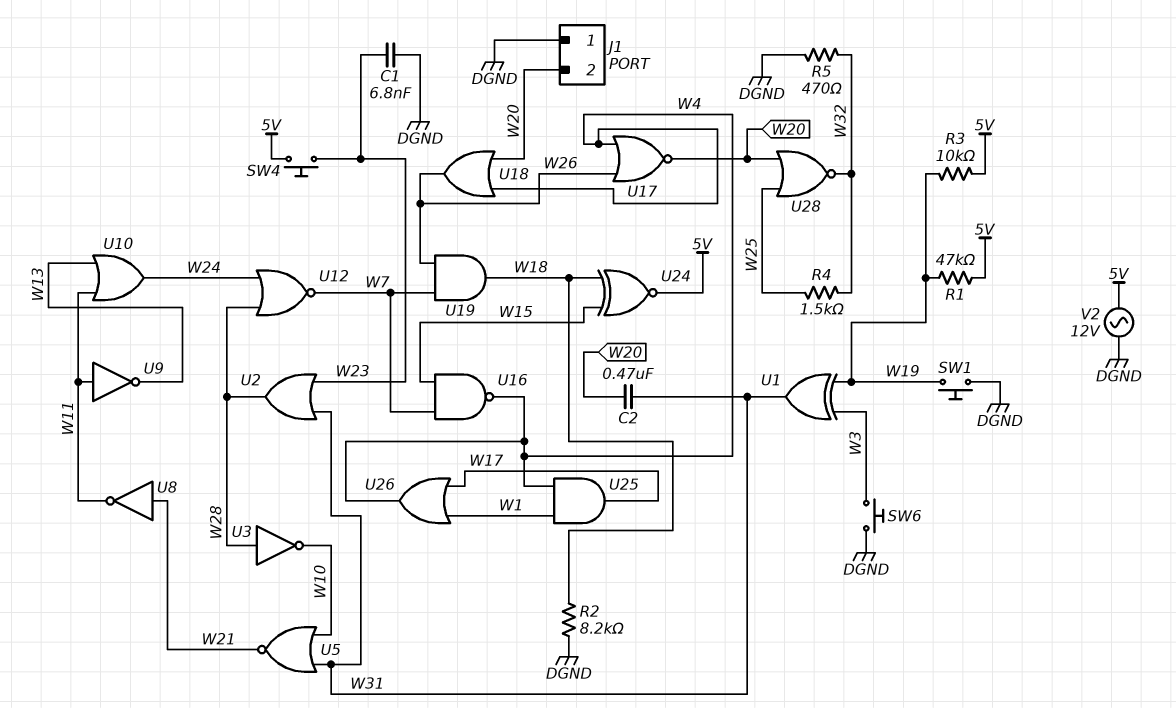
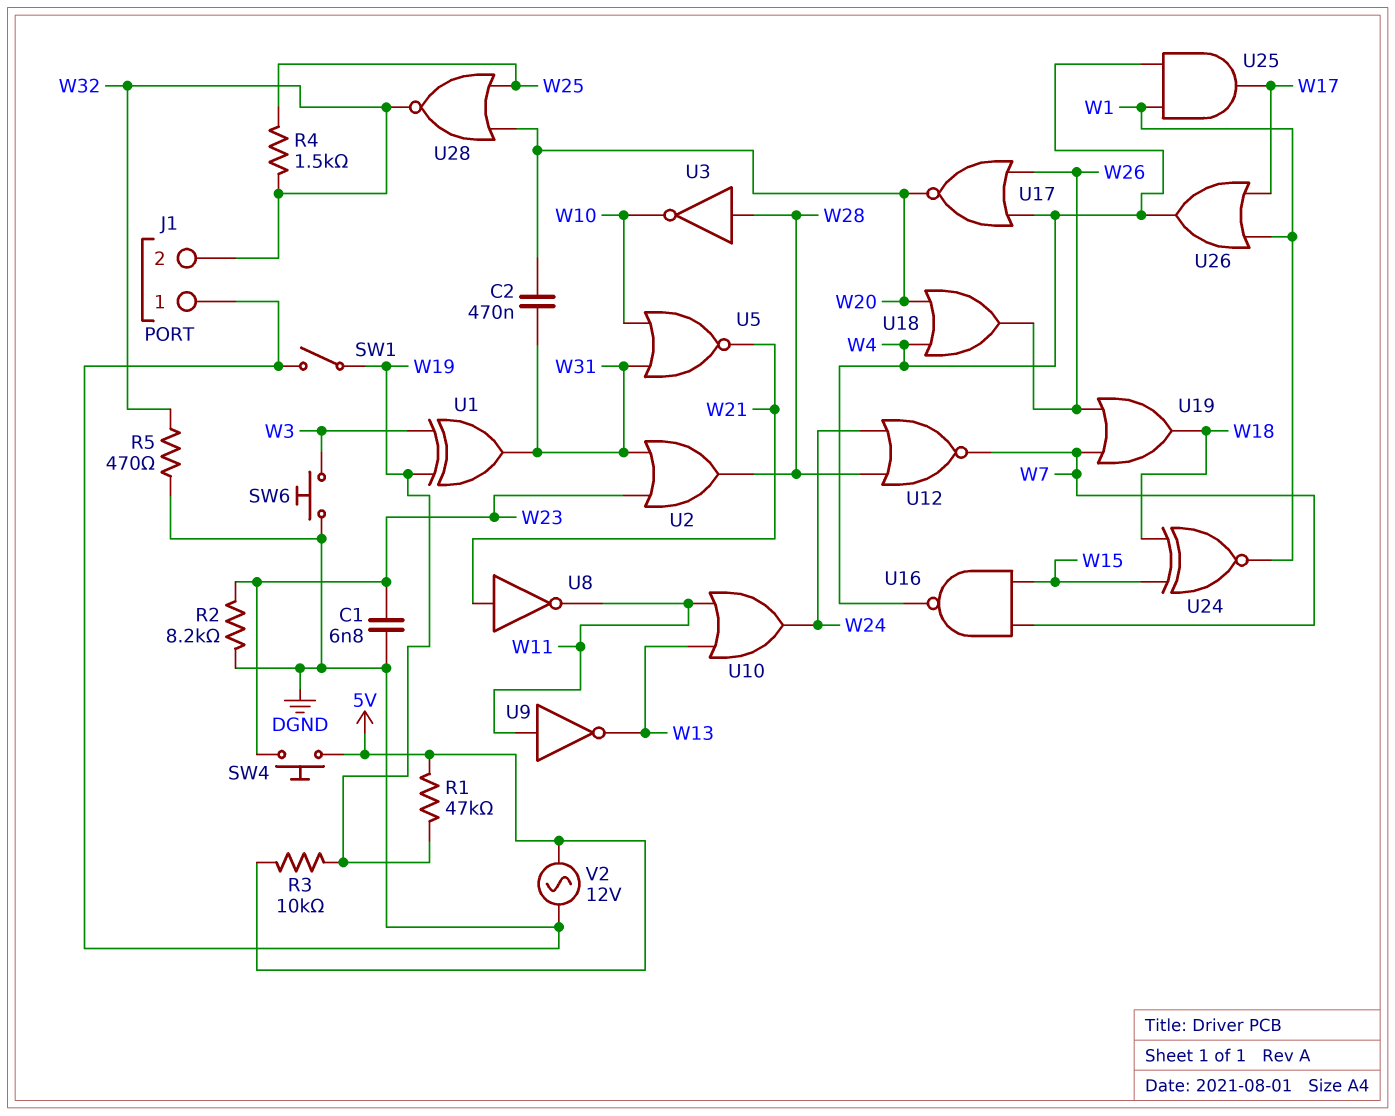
J1 pin 2: W20 -> W32
R2: 8.2k (DGND, W18) -> 8.2k (DGND, W23)
SW1: button (DGND, W19) -> switch (DGND, W19)
U19: AND (in W7, in W26, out W18) -> OR (in W7, in W26, out W18)
U24: XNOR (in W15, in W18, out 5V) -> XNOR (in W15, in W18, out W1)

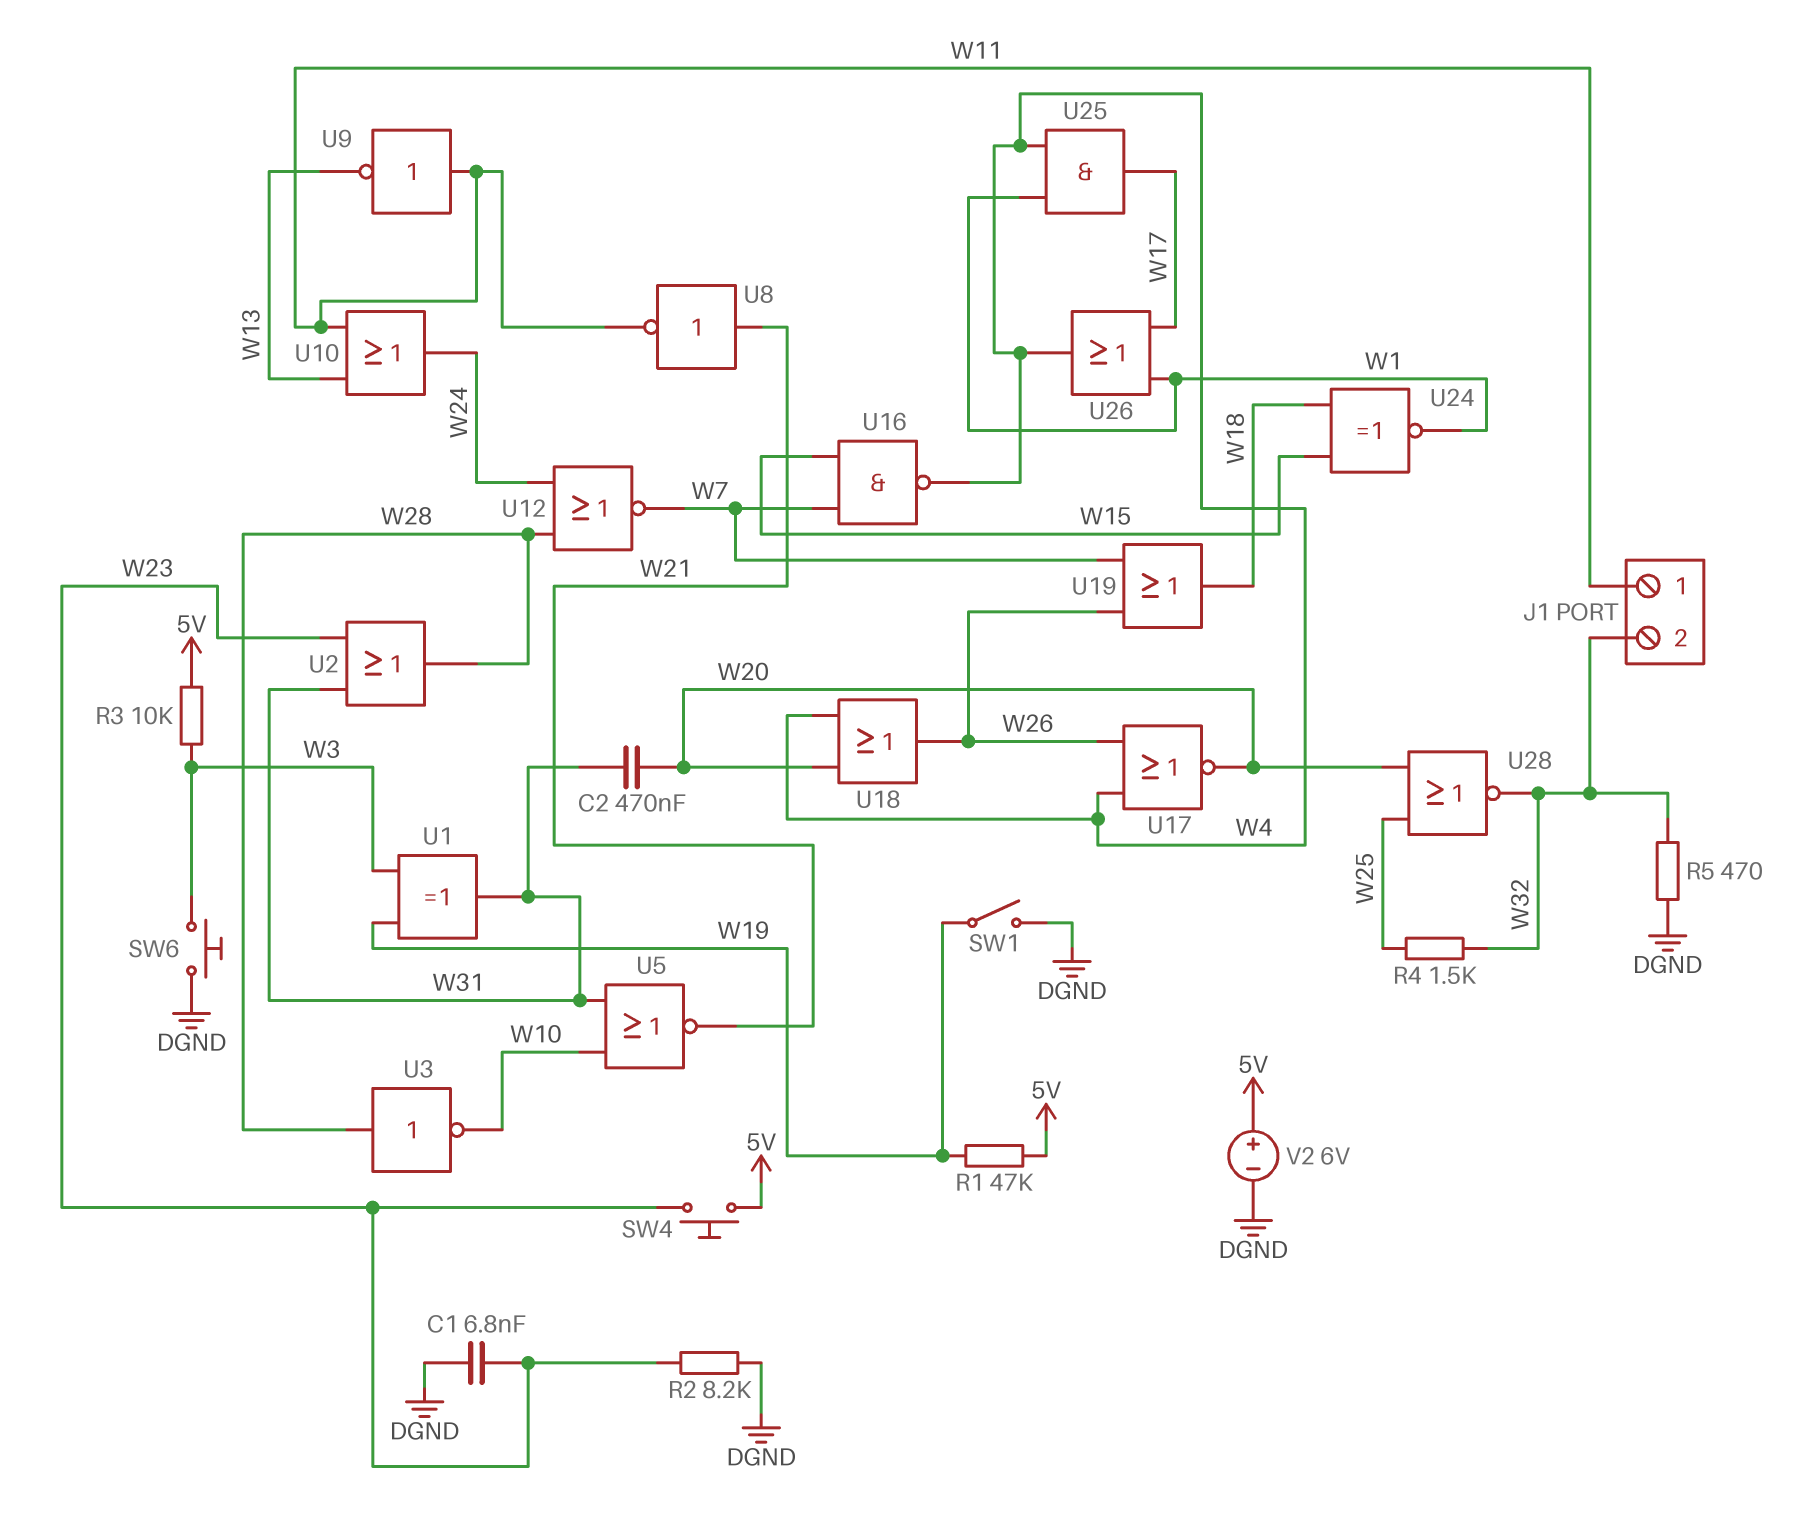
J1 pin 1: DGND -> W11
R3: 10k (5V, W19) -> 10k (5V, W3)
V2: AC 12V (5V, DGND) -> 6V (plus 5V, minus DGND)

